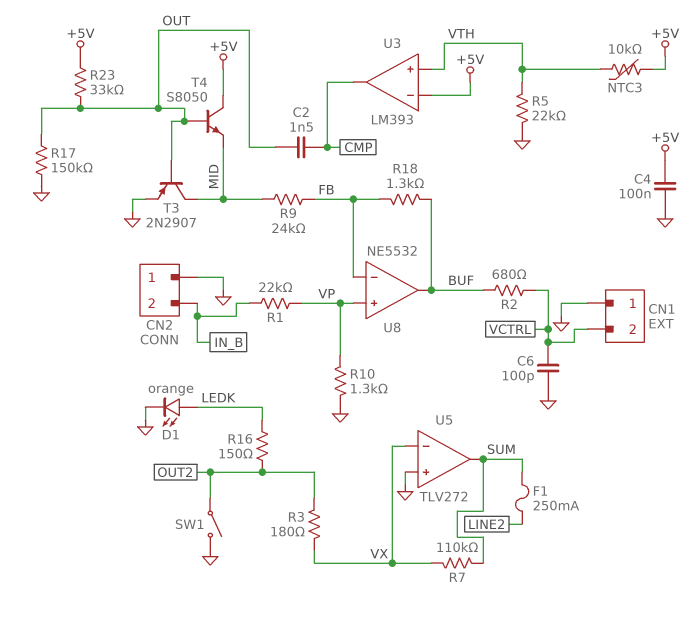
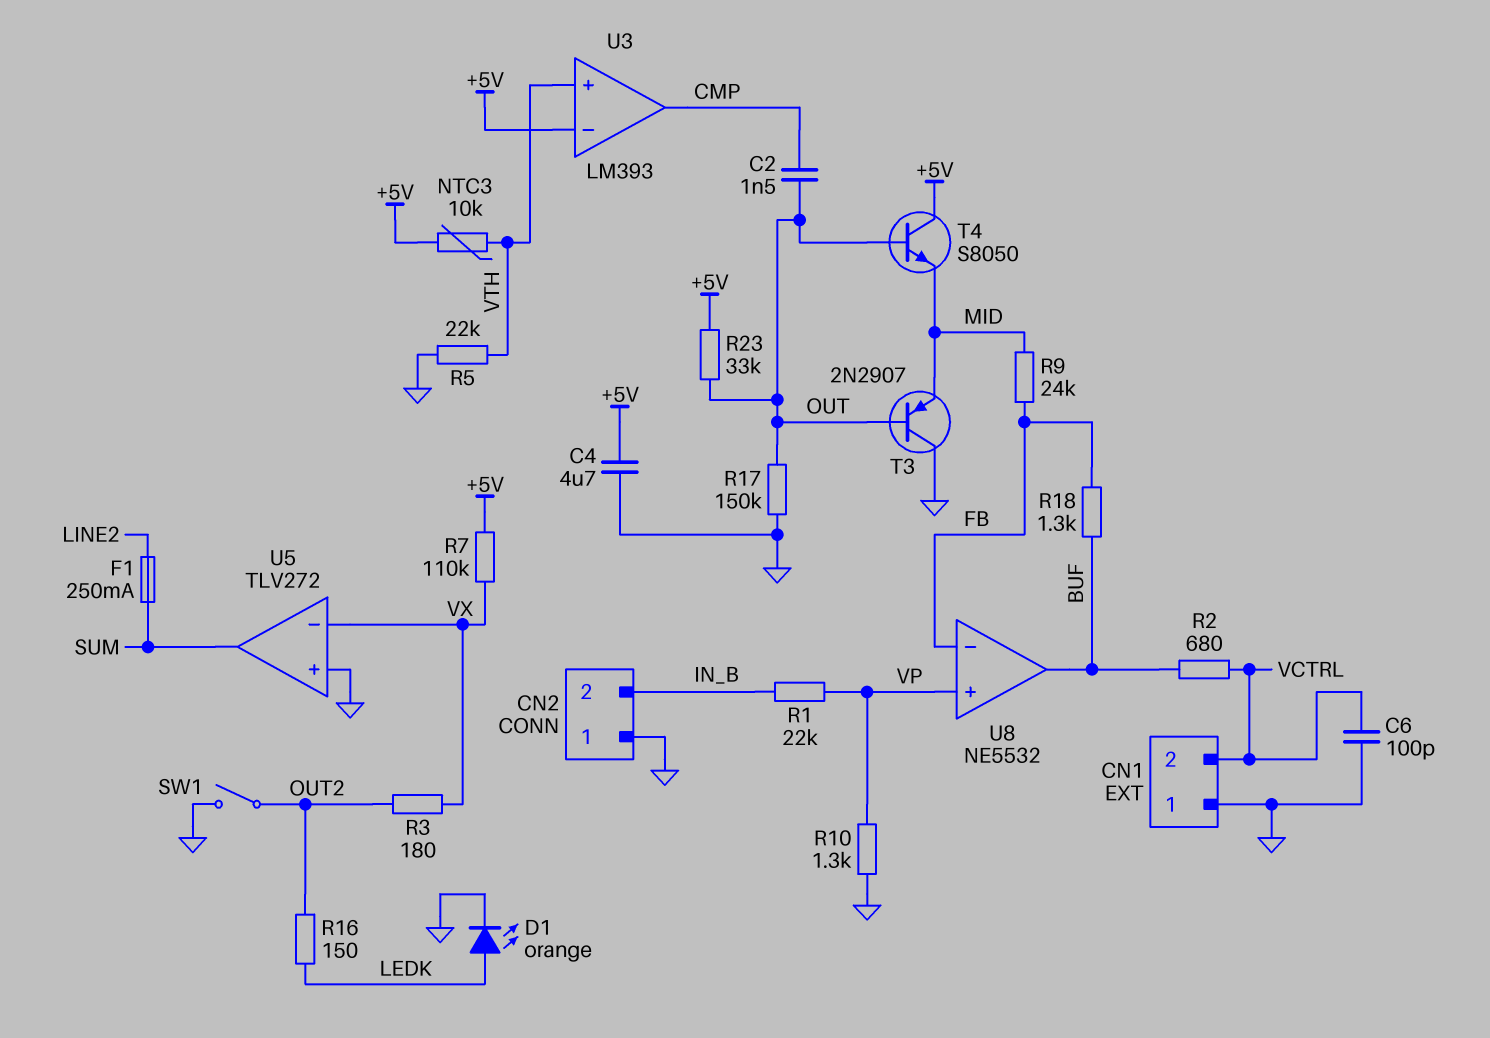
C4: 100nF (+5V, GND) -> 4.7uF (+5V, GND)
R7: 110k (SUM, VX) -> 110k (+5V, VX)
T3: PNP 2N2907 (B OUT, C MID, E GND) -> PNP 2N2907 (B OUT, C GND, E MID)

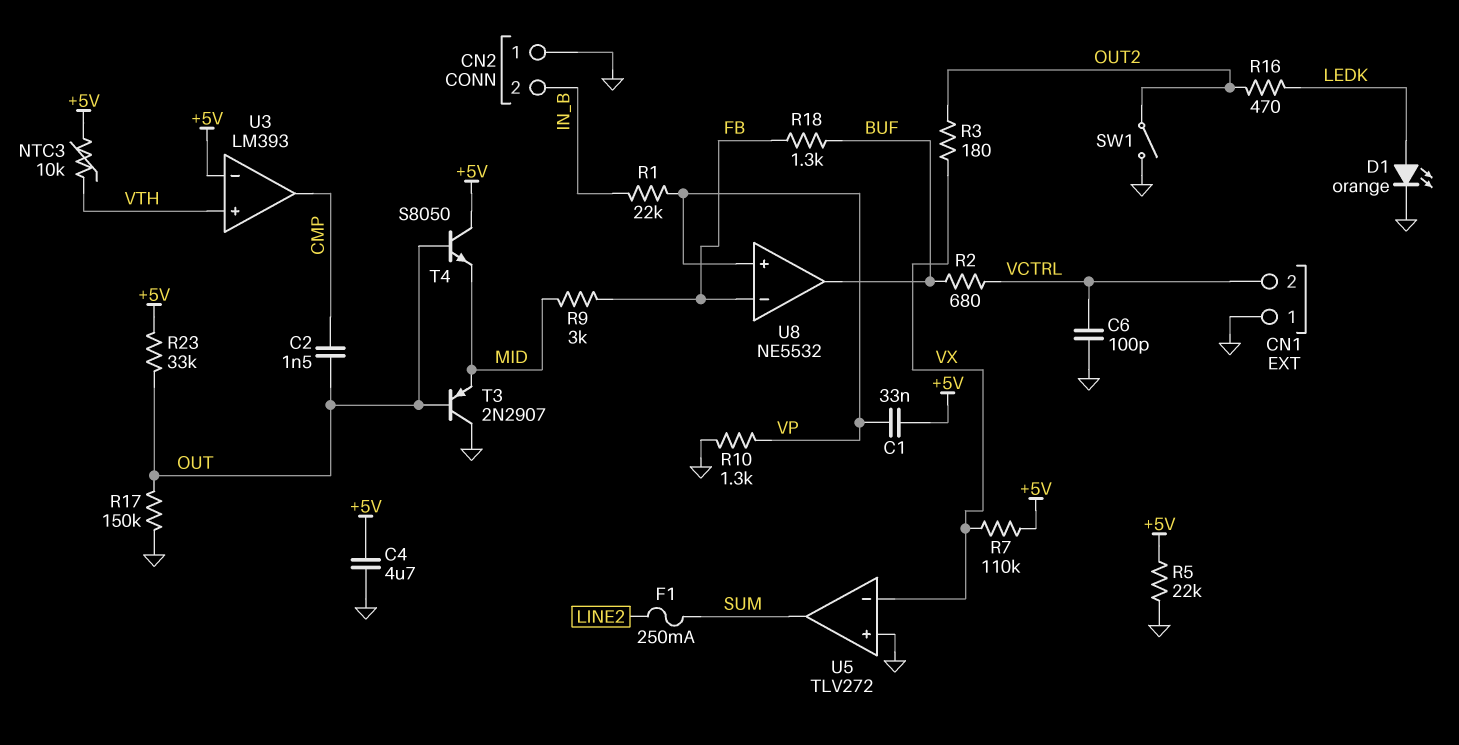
C1: none -> 33nF (+5V, VP)
R5: 22k (GND, VTH) -> 22k (+5V, GND)
R9: 24k (FB, MID) -> 3k (FB, MID)
R16: 150 (LEDK, OUT2) -> 470 (LEDK, OUT2)

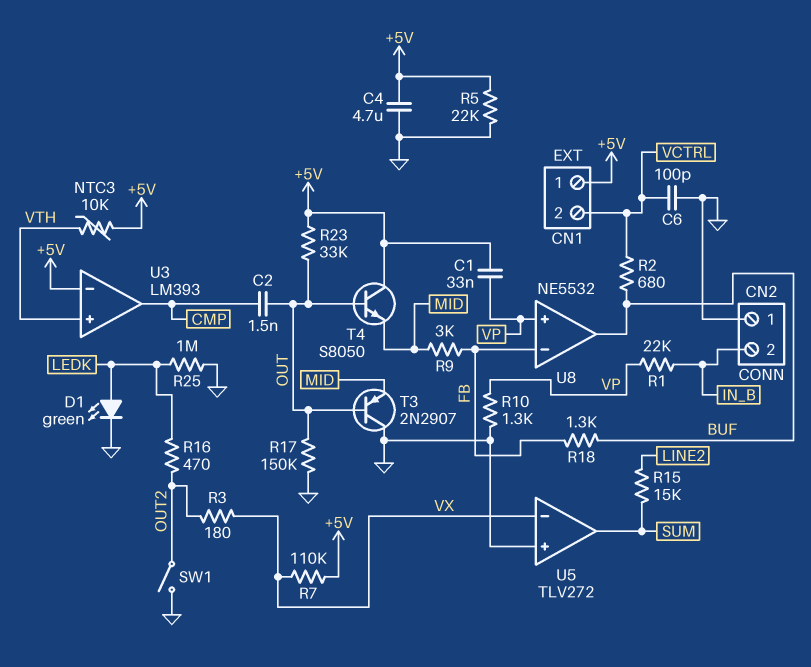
CN1 pin 1: GND -> +5V
D1: LED orange (A LEDK, K GND) -> LED green (A LEDK, K GND)
F1: 250mA (LINE2, SUM) -> none
R15: none -> 15k (LINE2, SUM)
R25: none -> 1M (GND, LEDK)

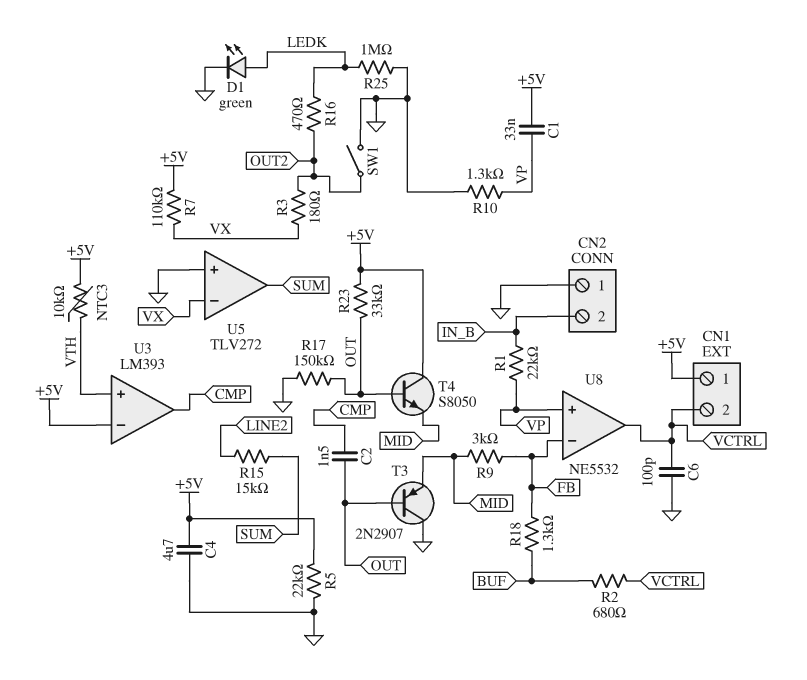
U8 pin out: BUF -> VCTRL

